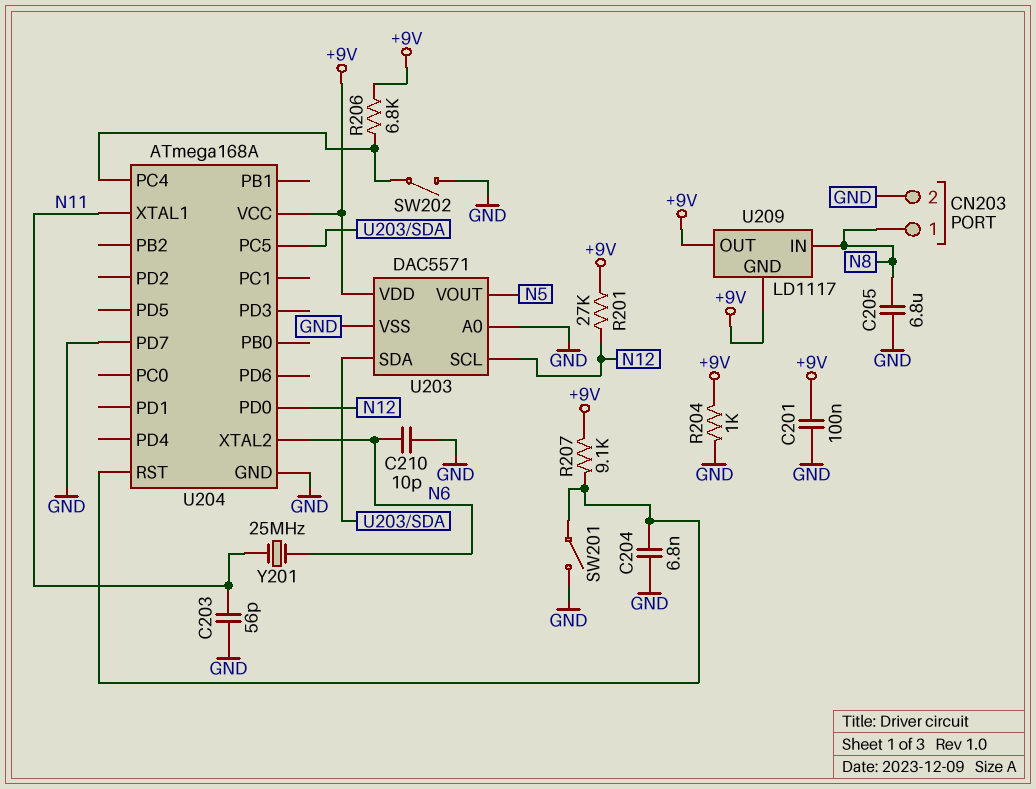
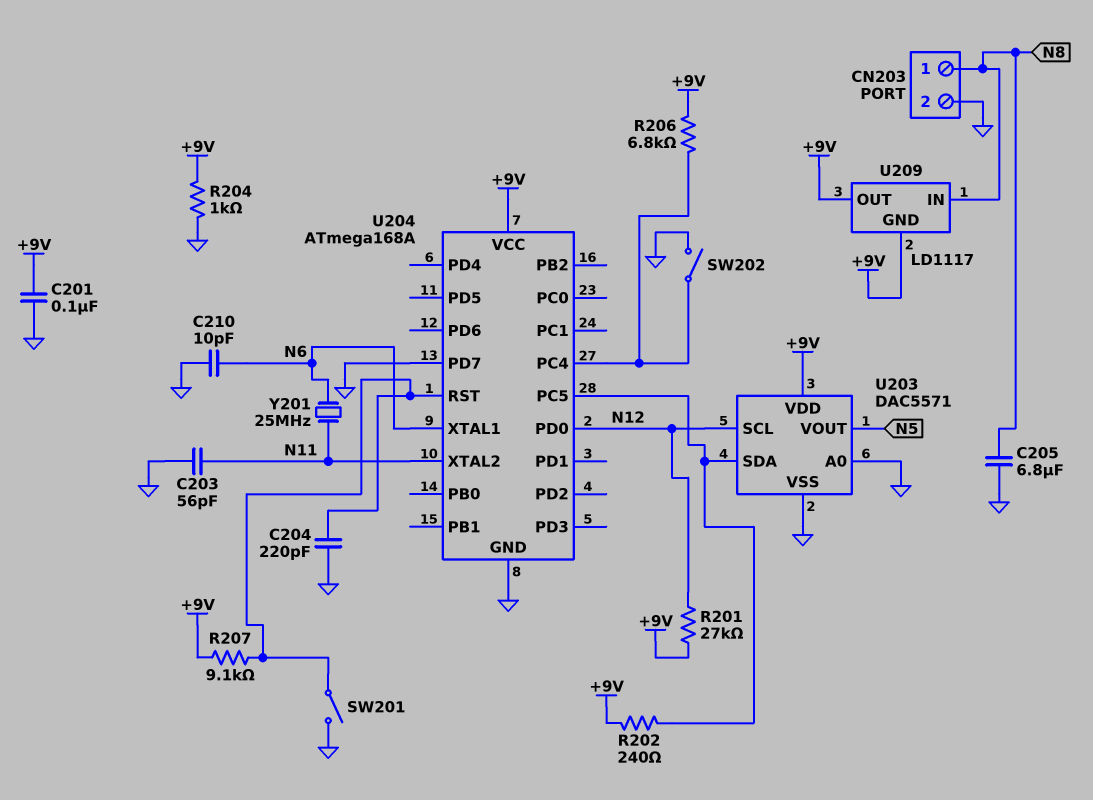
C204: 6.8nF (GND, U204/RST) -> 220pF (GND, U204/RST)
R202: none -> 240 (+9V, U203/SDA)
U204 pin XTAL1: N11 -> N6
U204 pin XTAL2: N6 -> N11

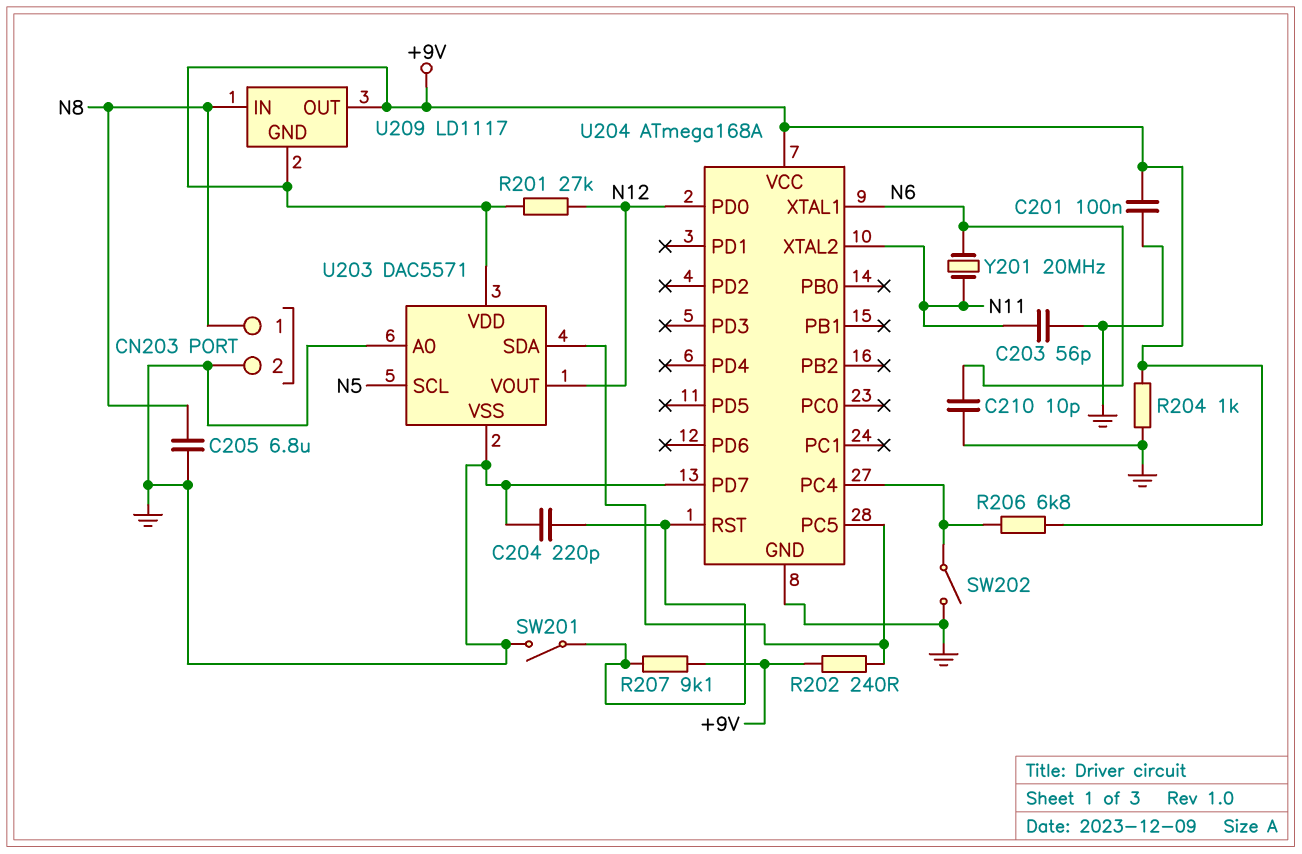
U203 pin SCL: N12 -> N5
U203 pin VOUT: N5 -> N12
Y201: 25MHz (N6, N11) -> 20MHz (N6, N11)

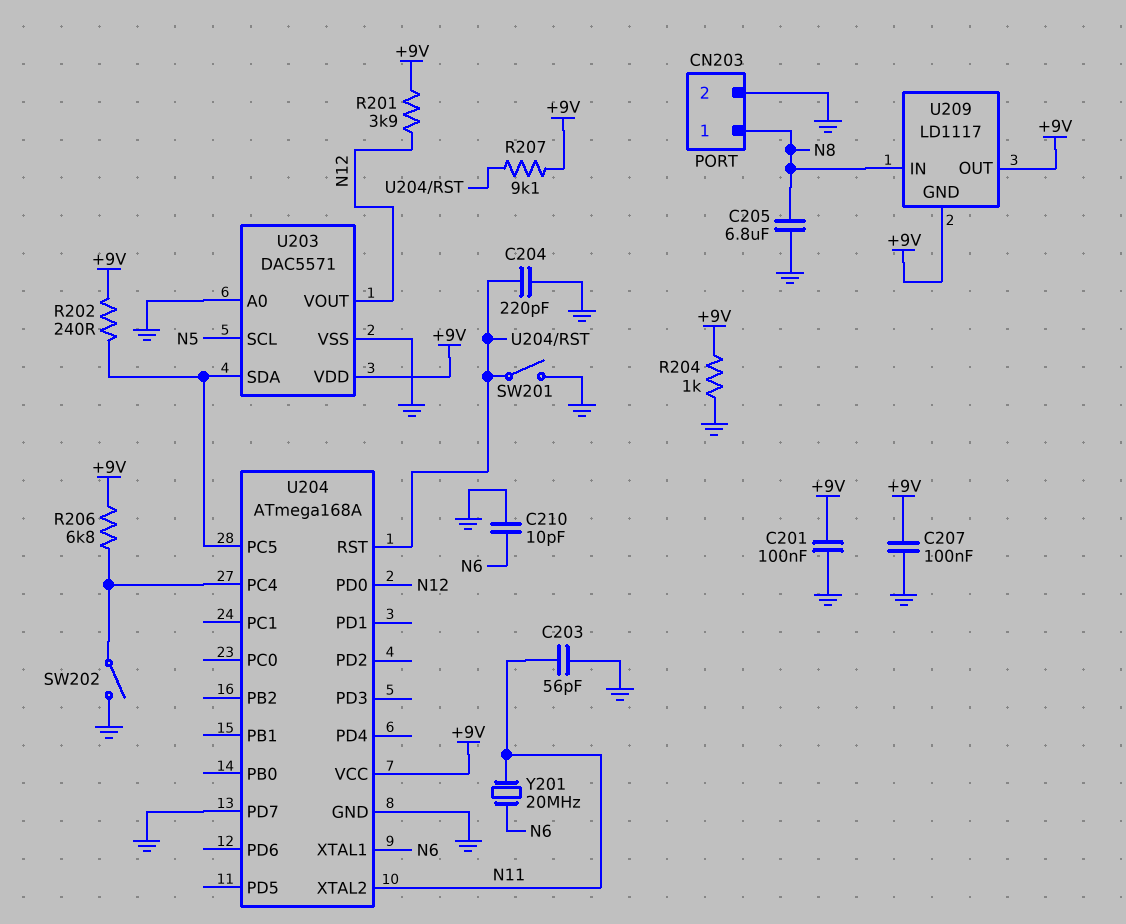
C207: none -> 100nF (+9V, GND)
R201: 27k (+9V, N12) -> 3.9k (+9V, N12)

